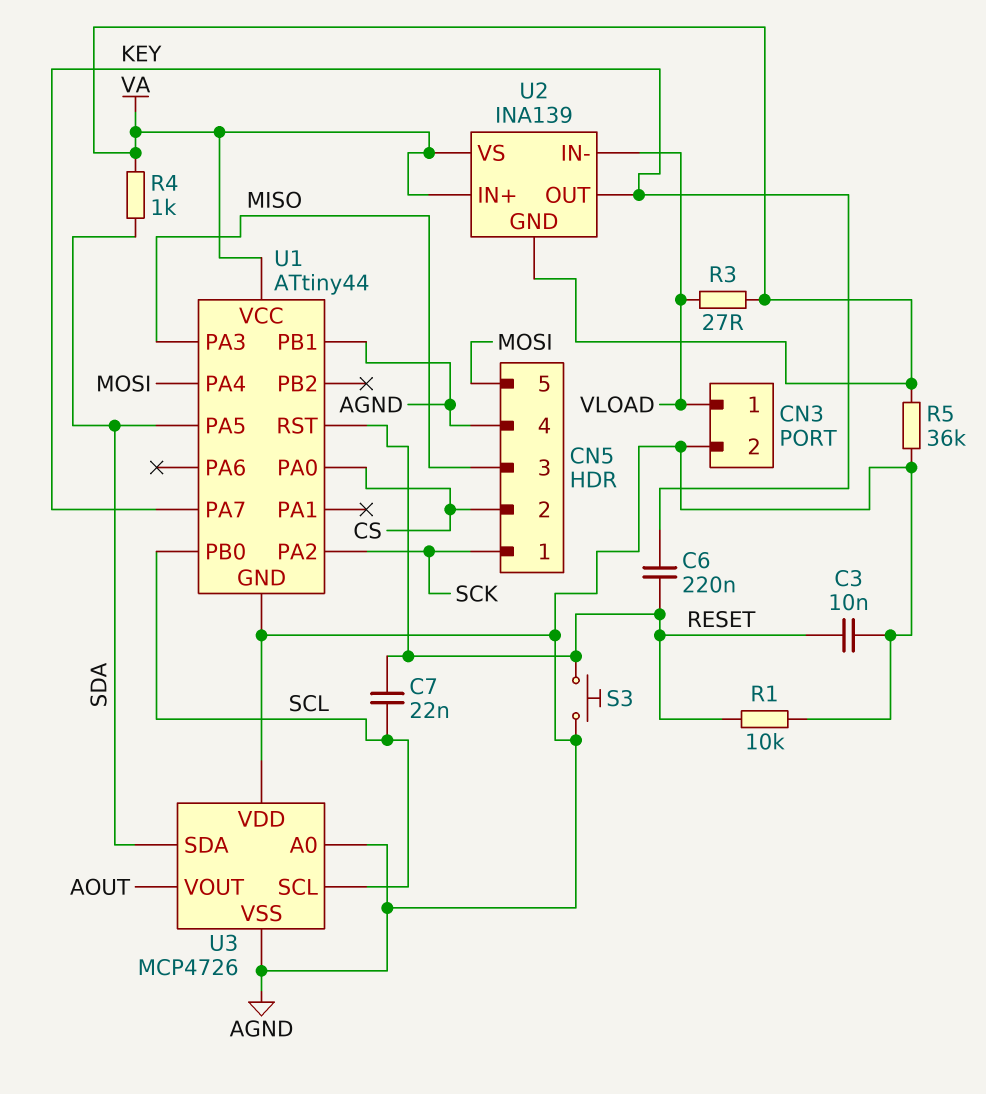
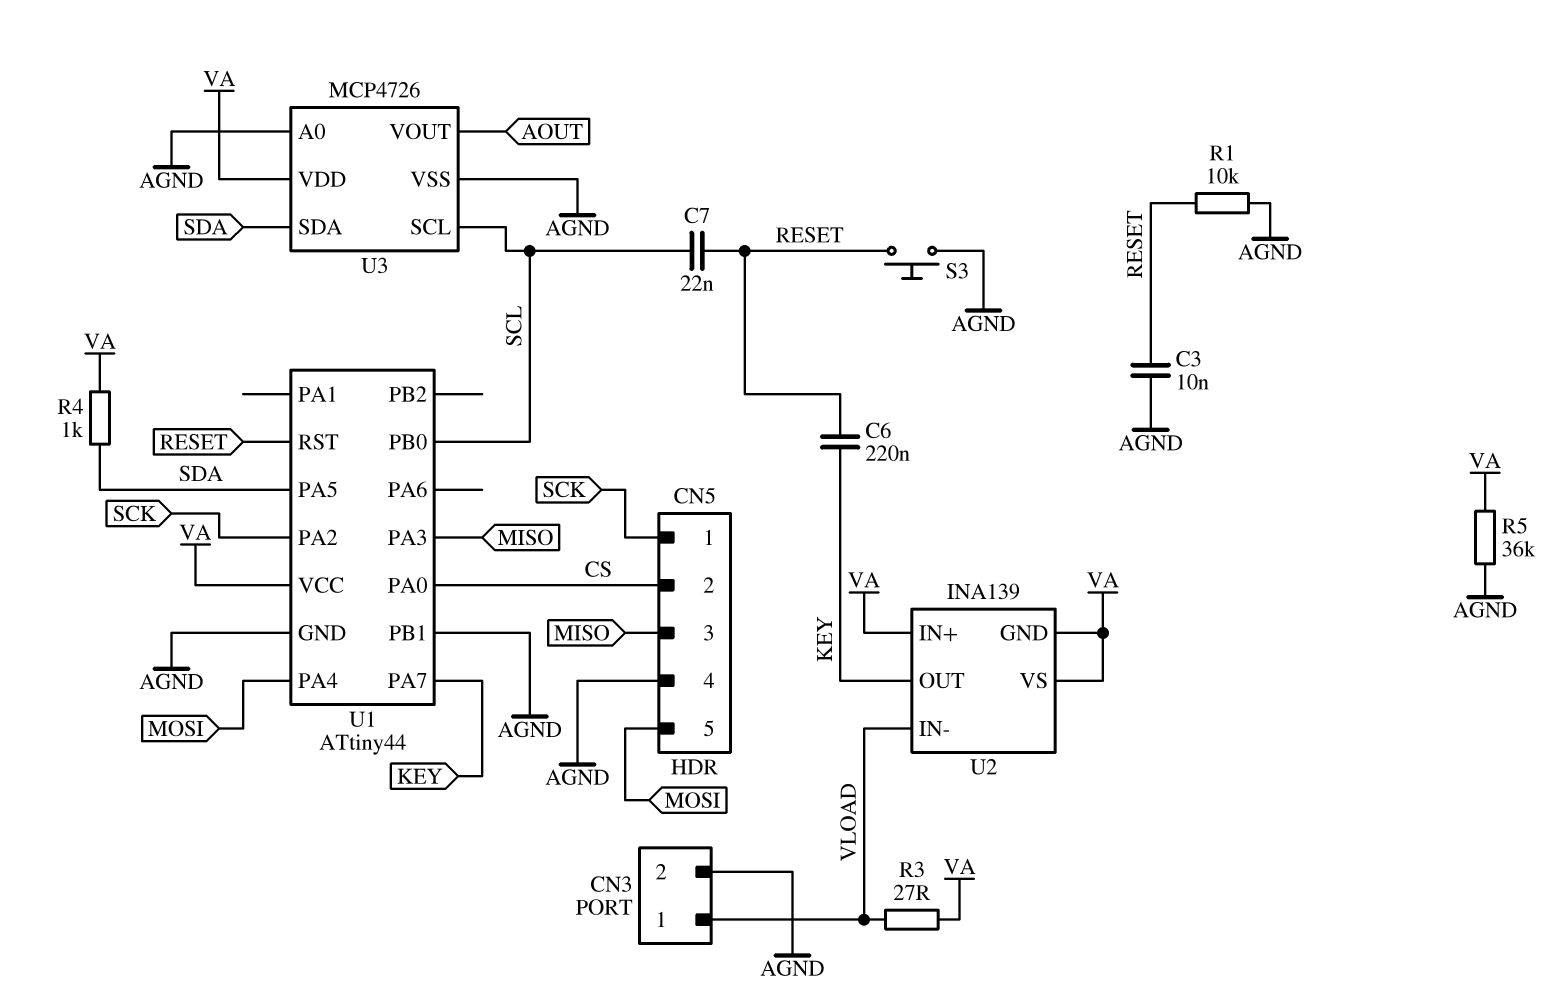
U3 pin VDD: AGND -> VA

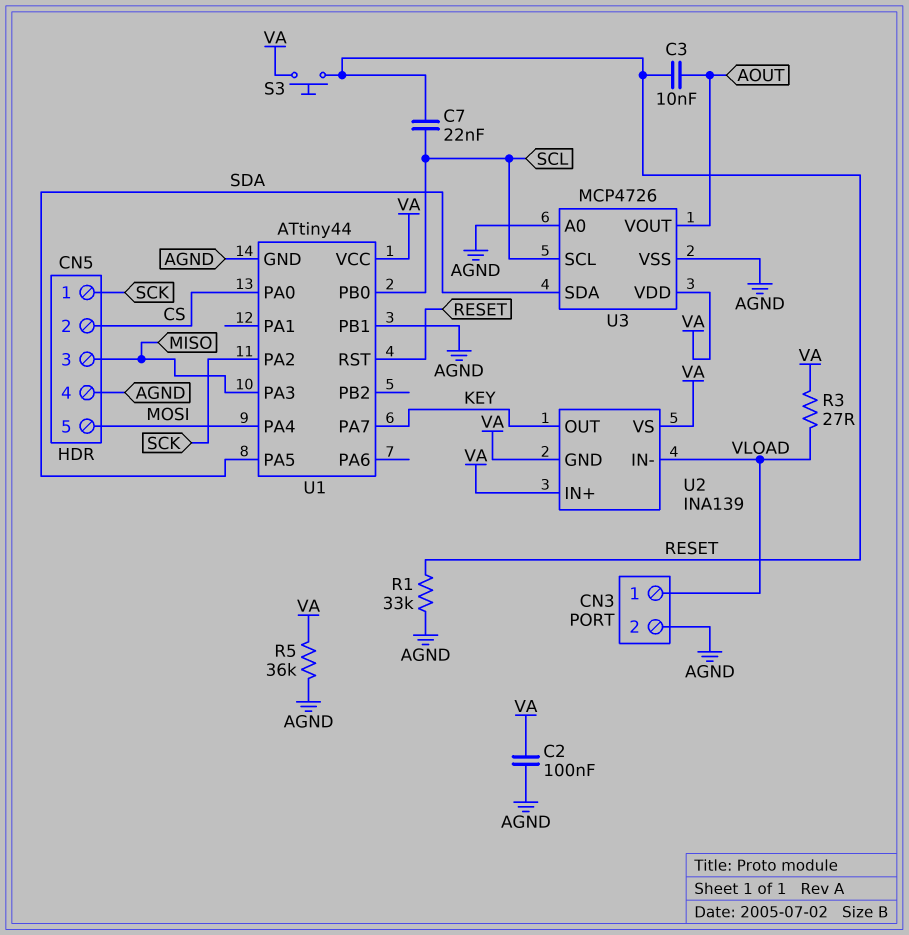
C2: none -> 100nF (AGND, VA)
C3: 10nF (AGND, RESET) -> 10nF (AOUT, RESET)
C6: 220nF (KEY, RESET) -> none
R1: 10k (AGND, RESET) -> 33k (AGND, RESET)
R4: 1k (SDA, VA) -> none
S3: button (AGND, RESET) -> button (RESET, VA)

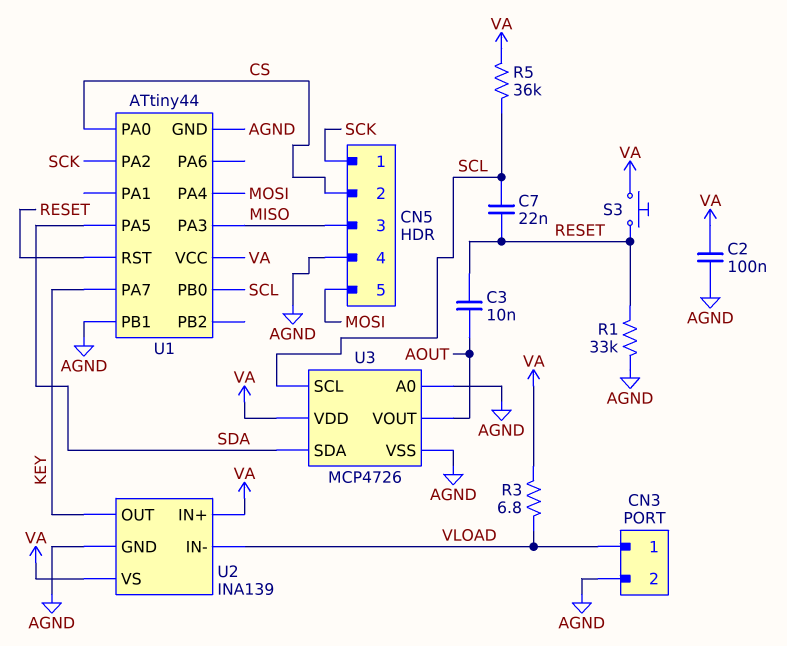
R3: 27 (VA, VLOAD) -> 6.8 (VA, VLOAD)
R5: 36k (AGND, VA) -> 36k (SCL, VA)
U2 pin GND: VA -> AGND

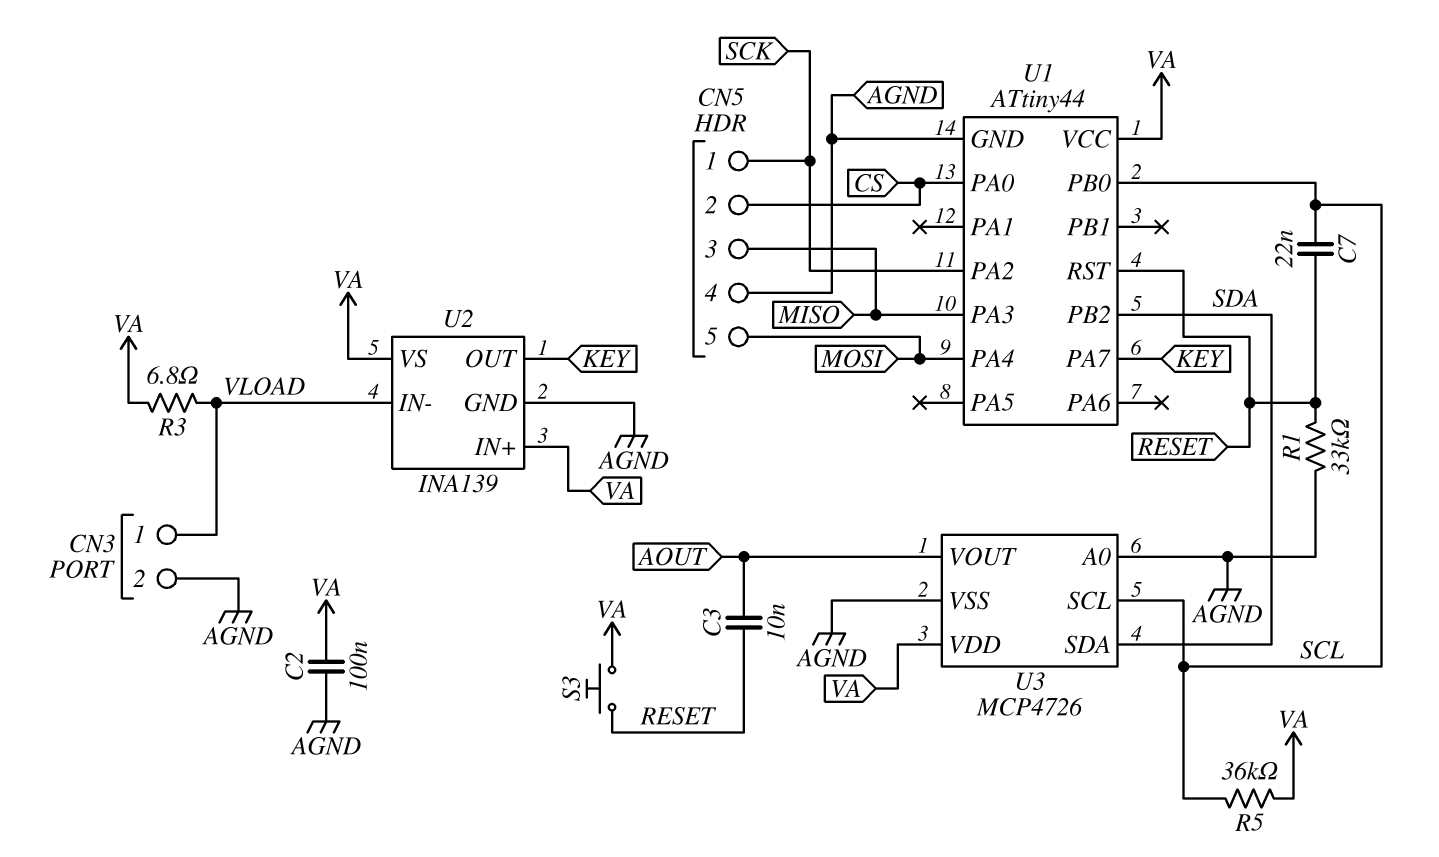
U1 pin PA5: SDA -> none
U1 pin PB1: AGND -> none
U1 pin PB2: none -> SDA

